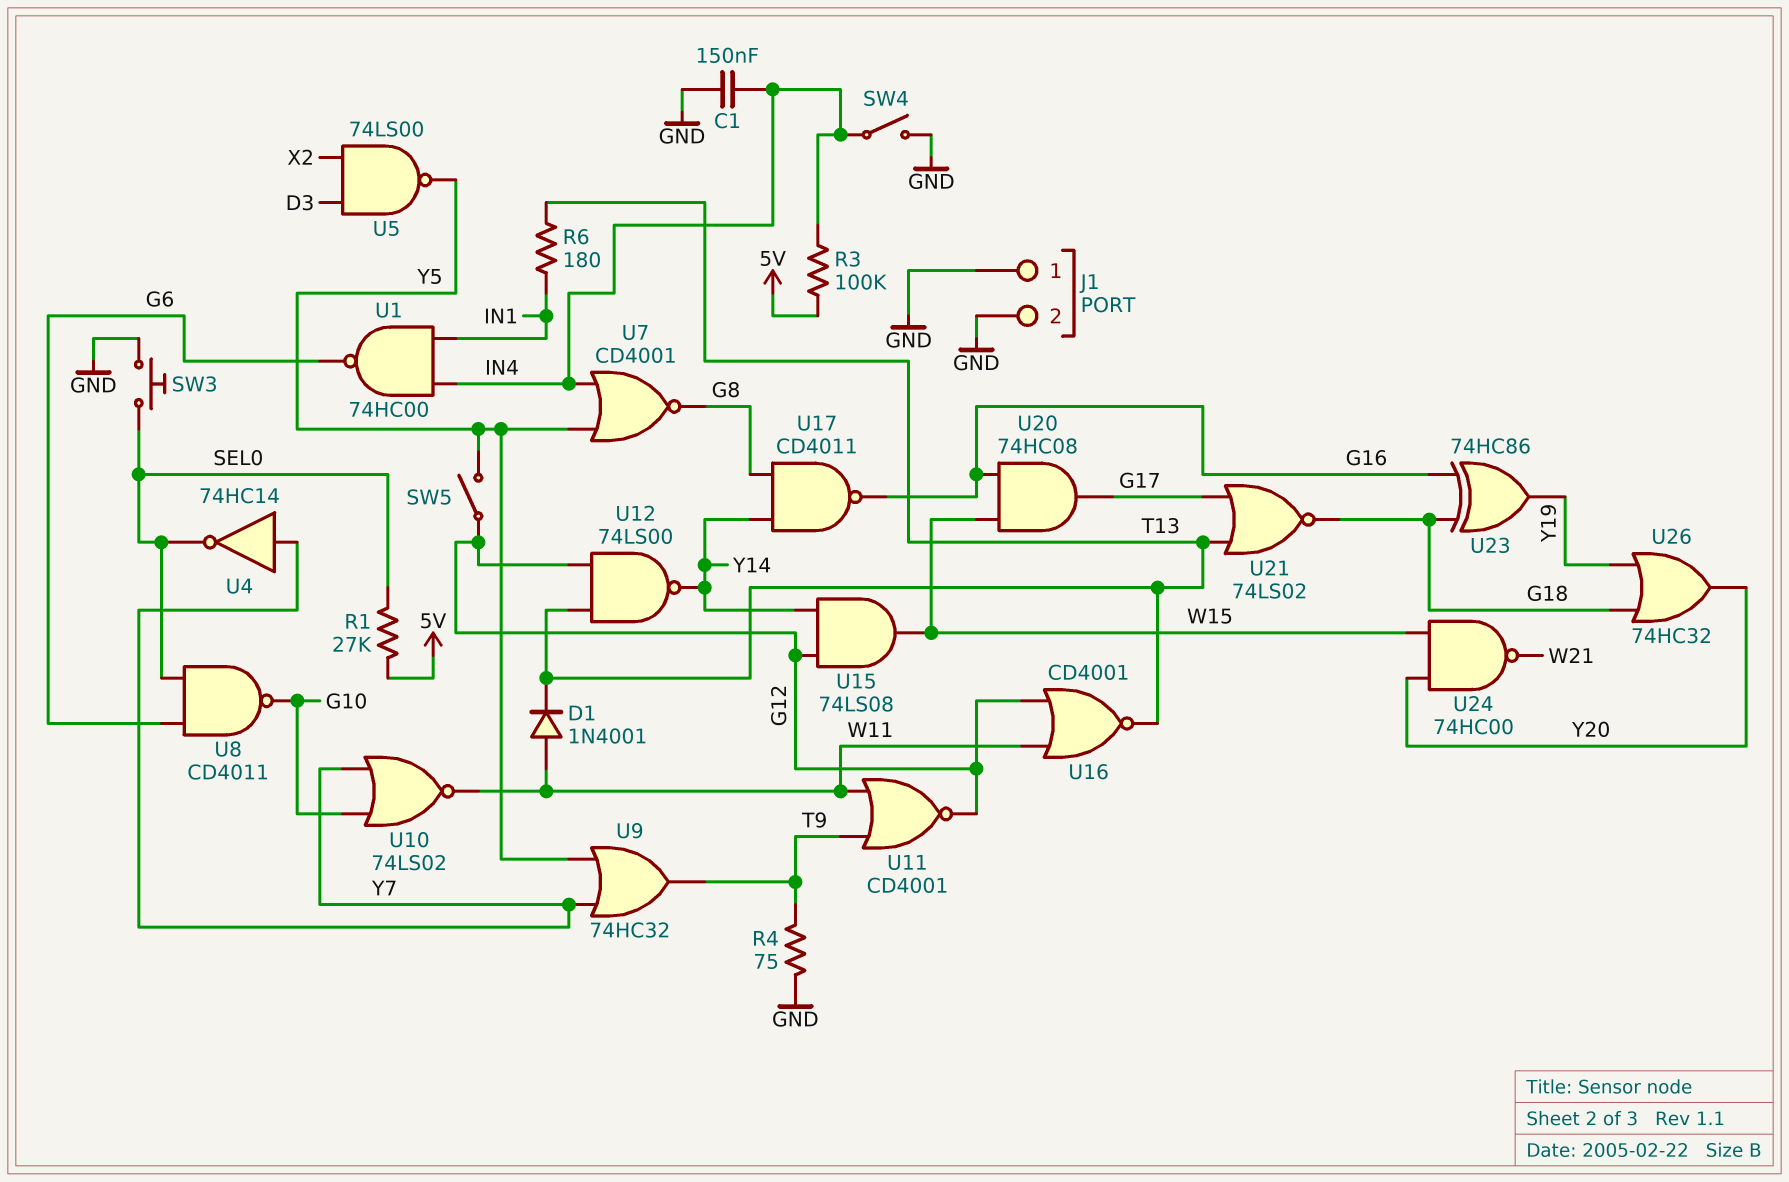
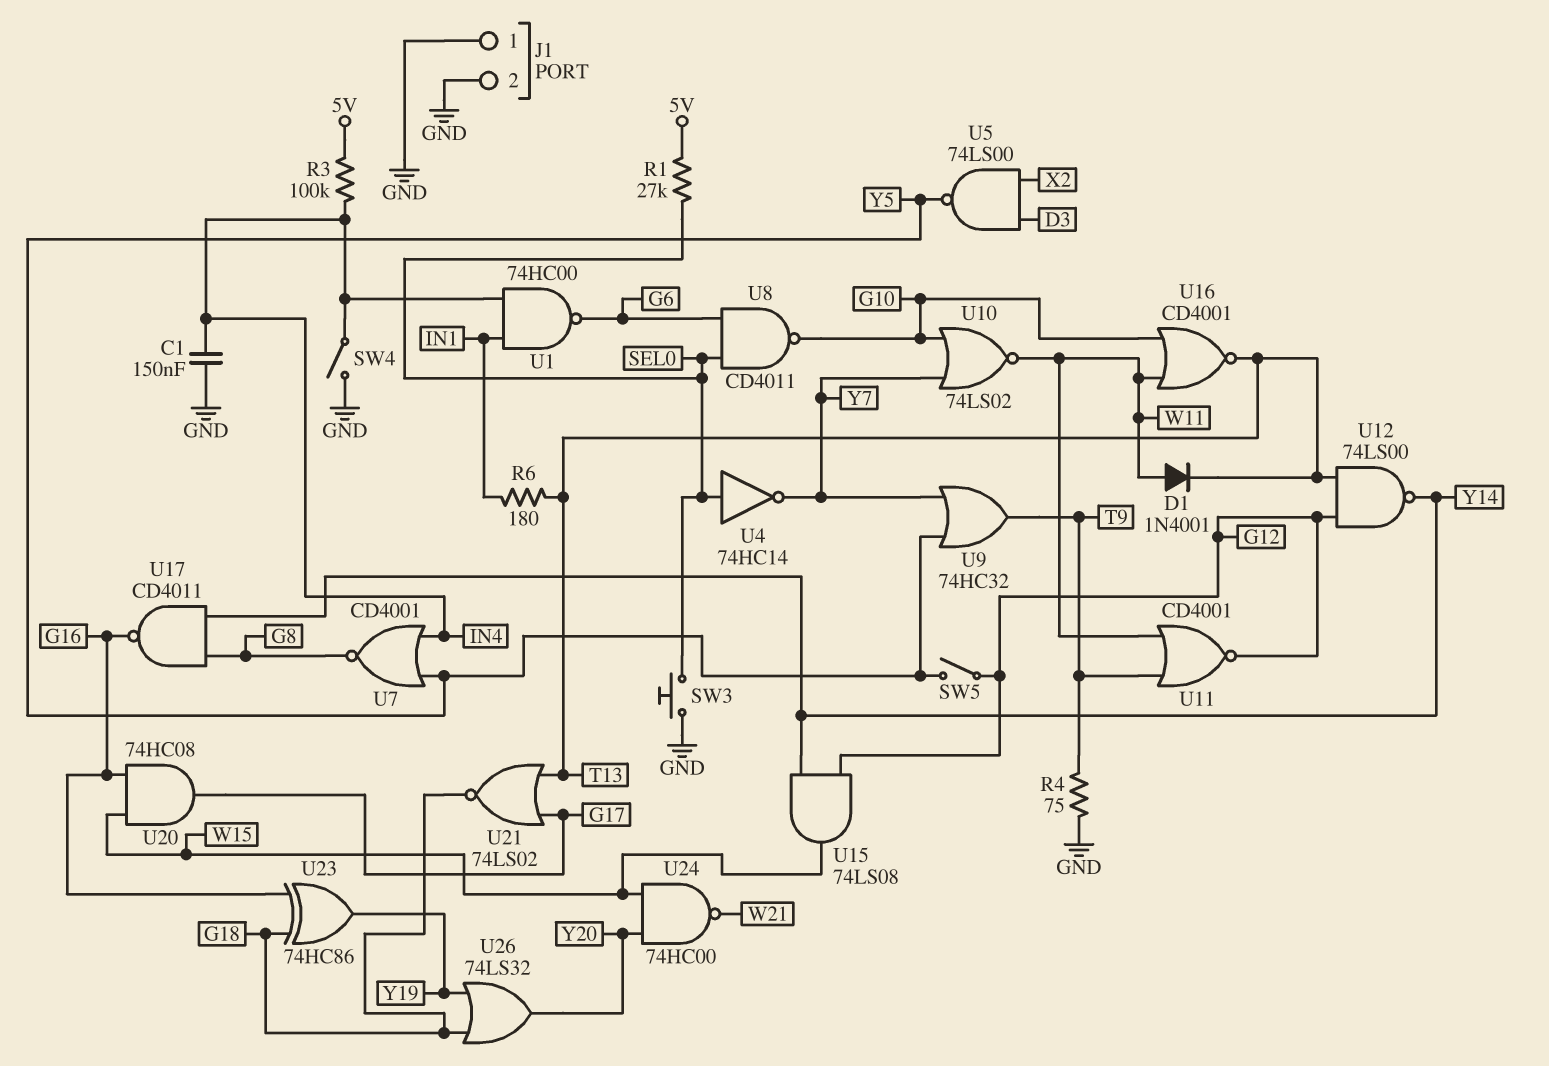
U4: NOT 74HC14 (in Y7, out SEL0) -> NOT 74HC14 (in SEL0, out Y7)
U16: NOR CD4001 (in G12, in W11, out T13) -> NOR CD4001 (in G10, in W11, out T13)
U26: OR 74HC32 (in G18, in Y19, out Y20) -> OR 74LS32 (in G18, in Y19, out Y20)

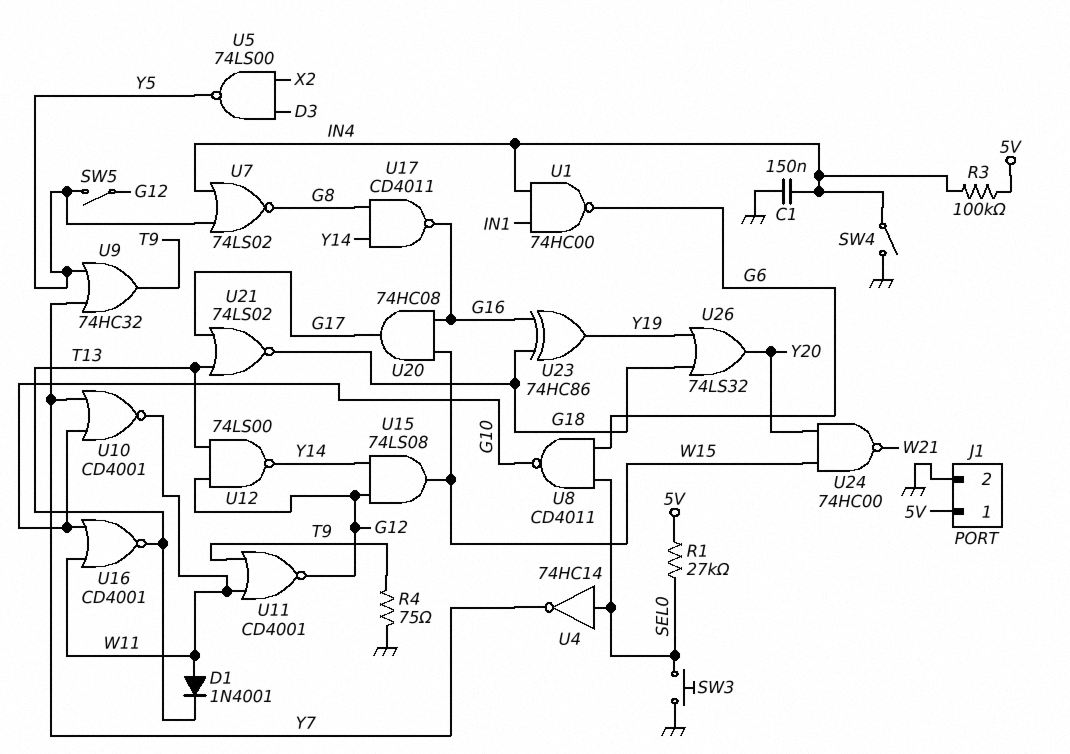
J1 pin 1: GND -> 5V
R6: 180 (IN1, T13) -> none
U7: NOR CD4001 (in IN4, in Y5, out G8) -> NOR 74LS02 (in IN4, in Y5, out G8)
U10: NOR 74LS02 (in G10, in Y7, out W11) -> NOR CD4001 (in G10, in Y7, out W11)

